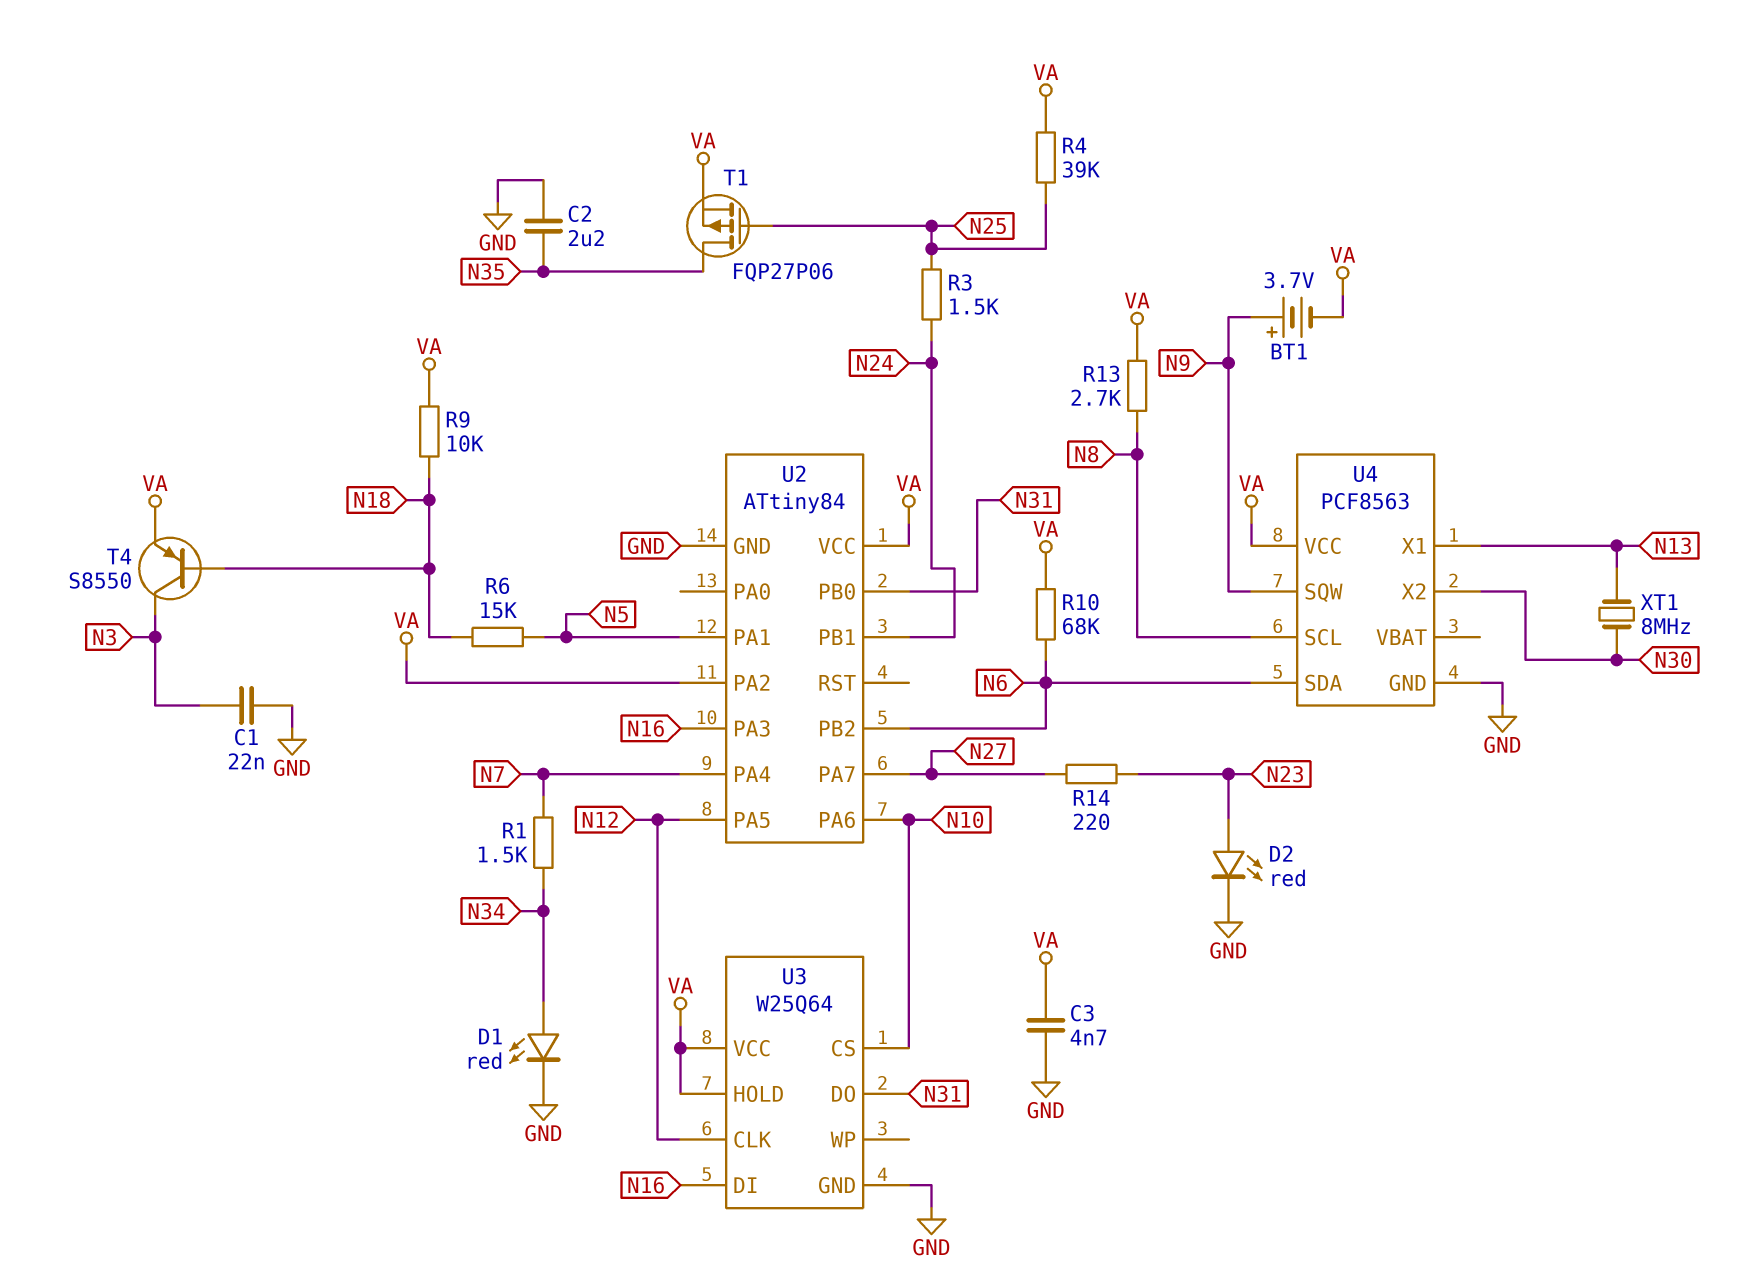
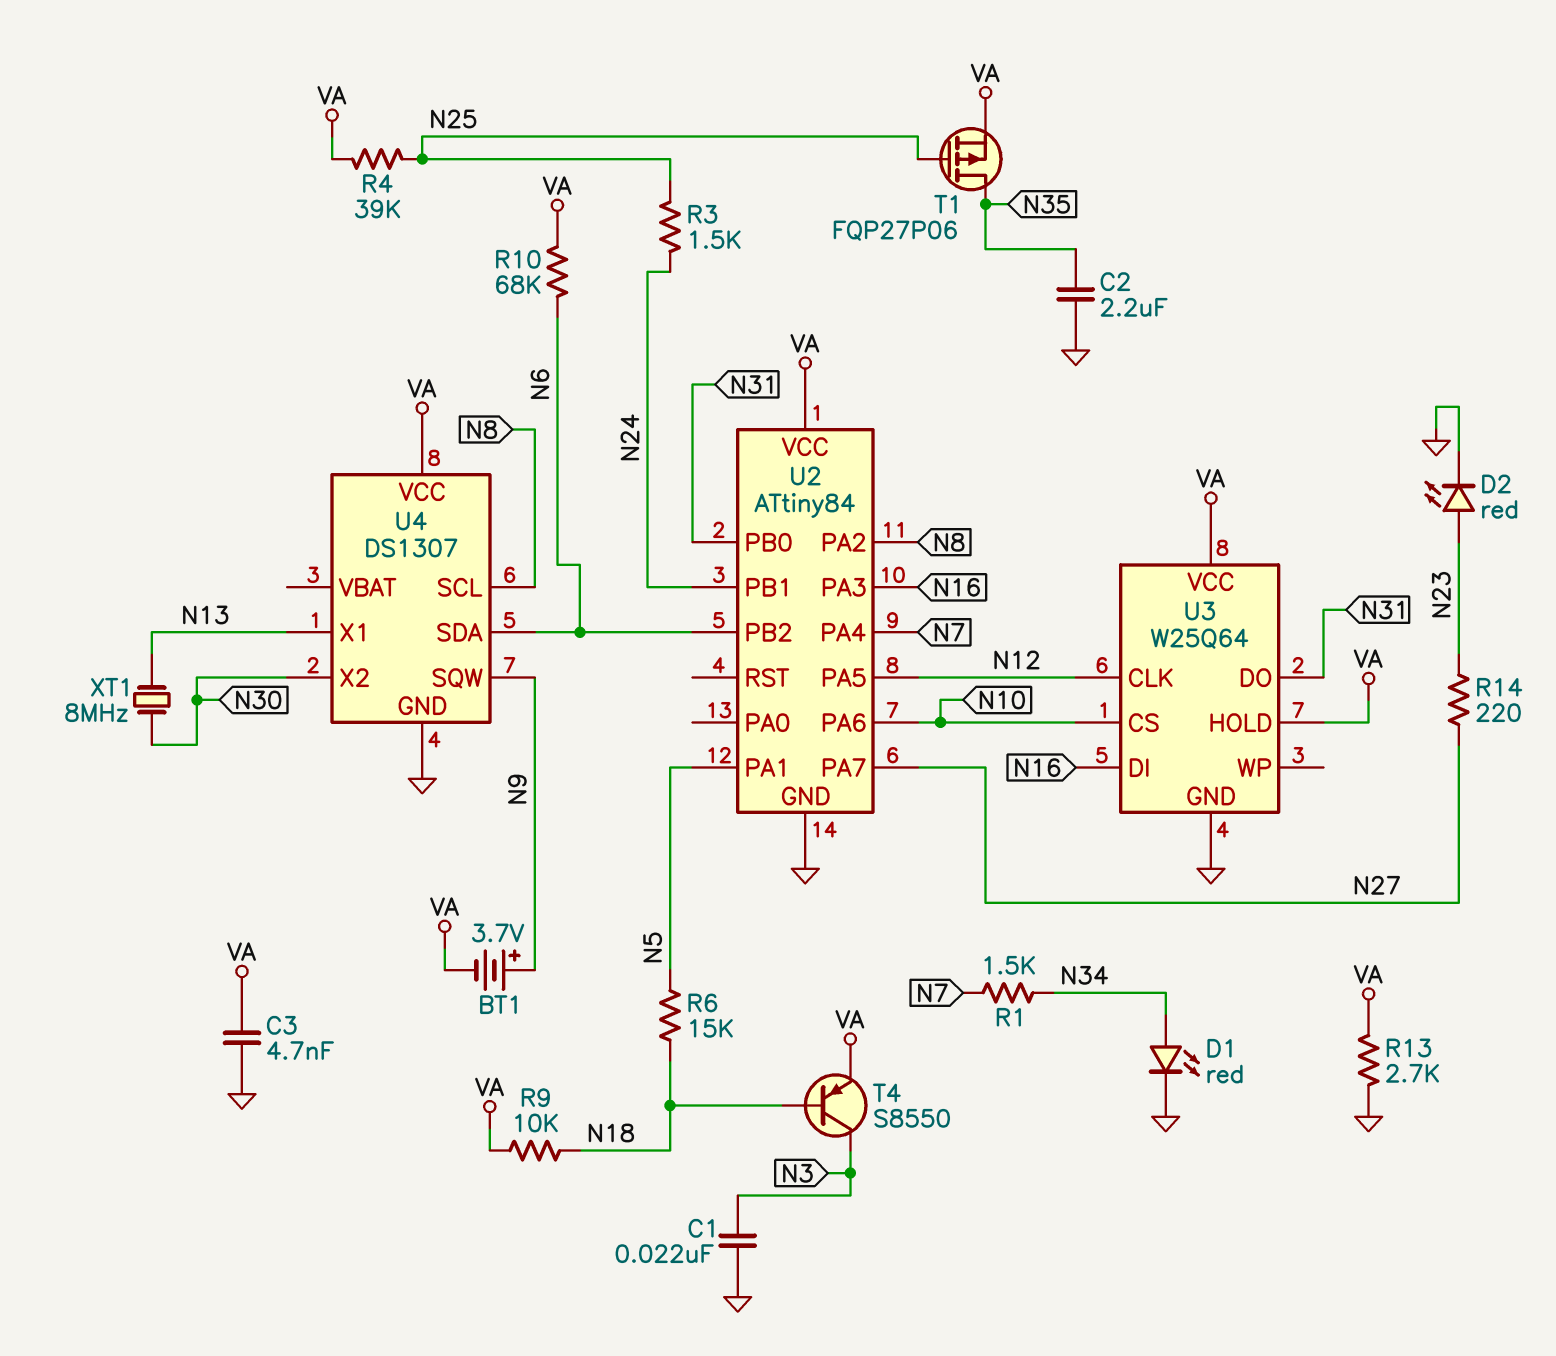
R13: 2.7k (N8, VA) -> 2.7k (GND, VA)
U2 pin PA2: VA -> N8
U4: PCF8563 -> DS1307

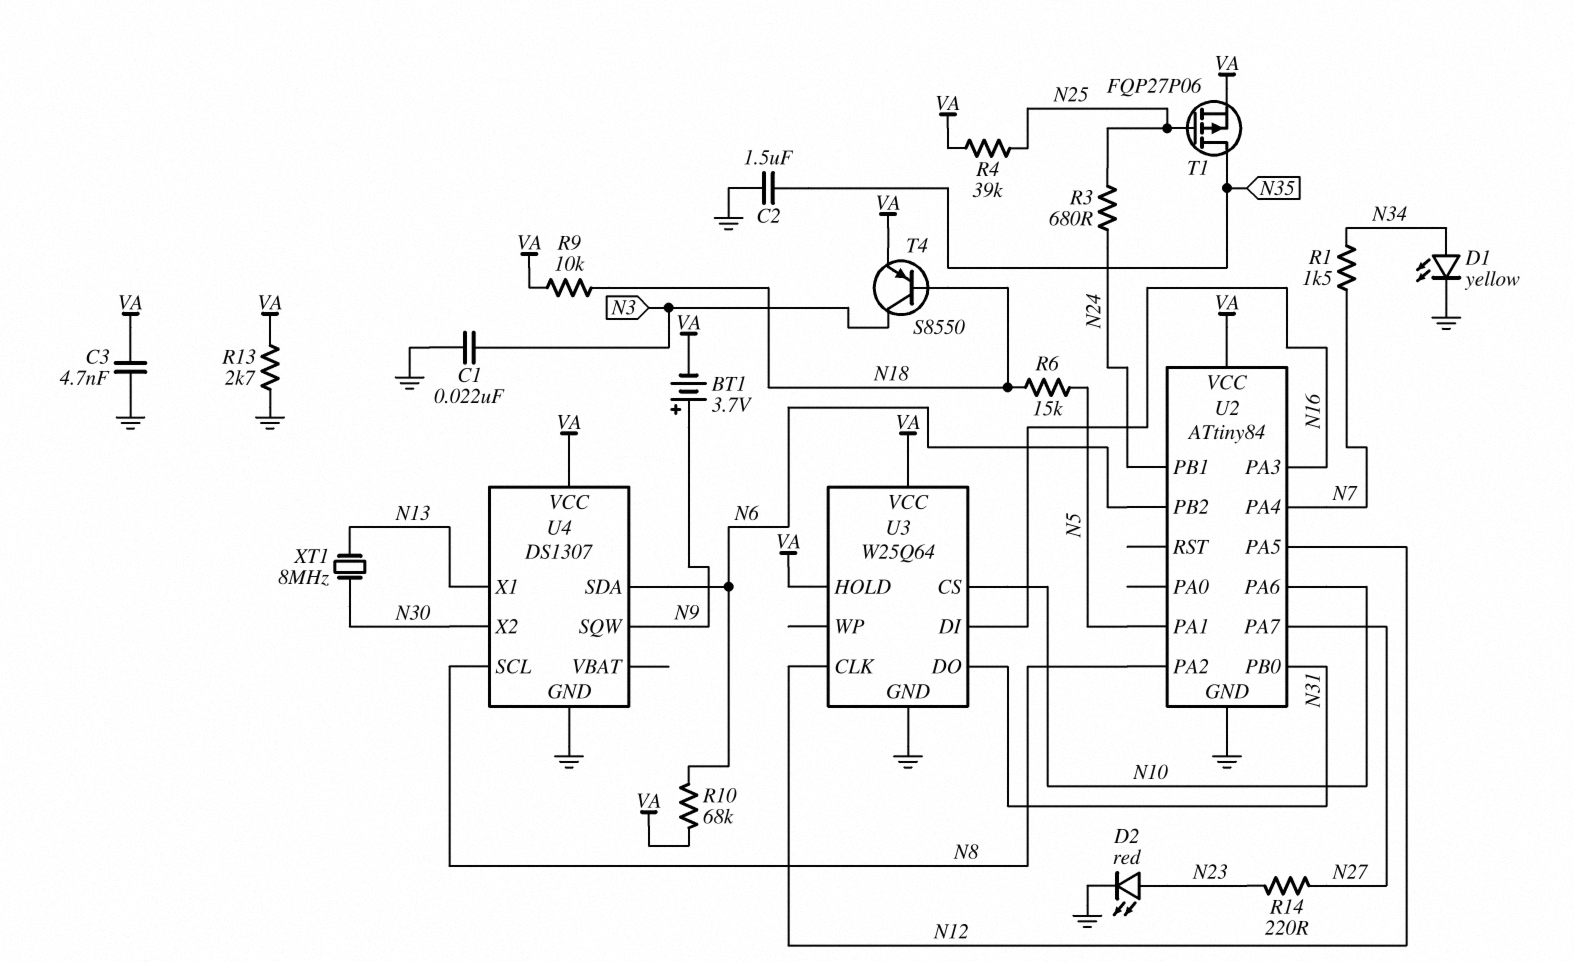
C2: 2.2uF (GND, N35) -> 1.5uF (GND, N35)
D1: LED red (A N34, K GND) -> LED yellow (A N34, K GND)
R3: 1.5k (N24, N25) -> 680 (N24, N25)

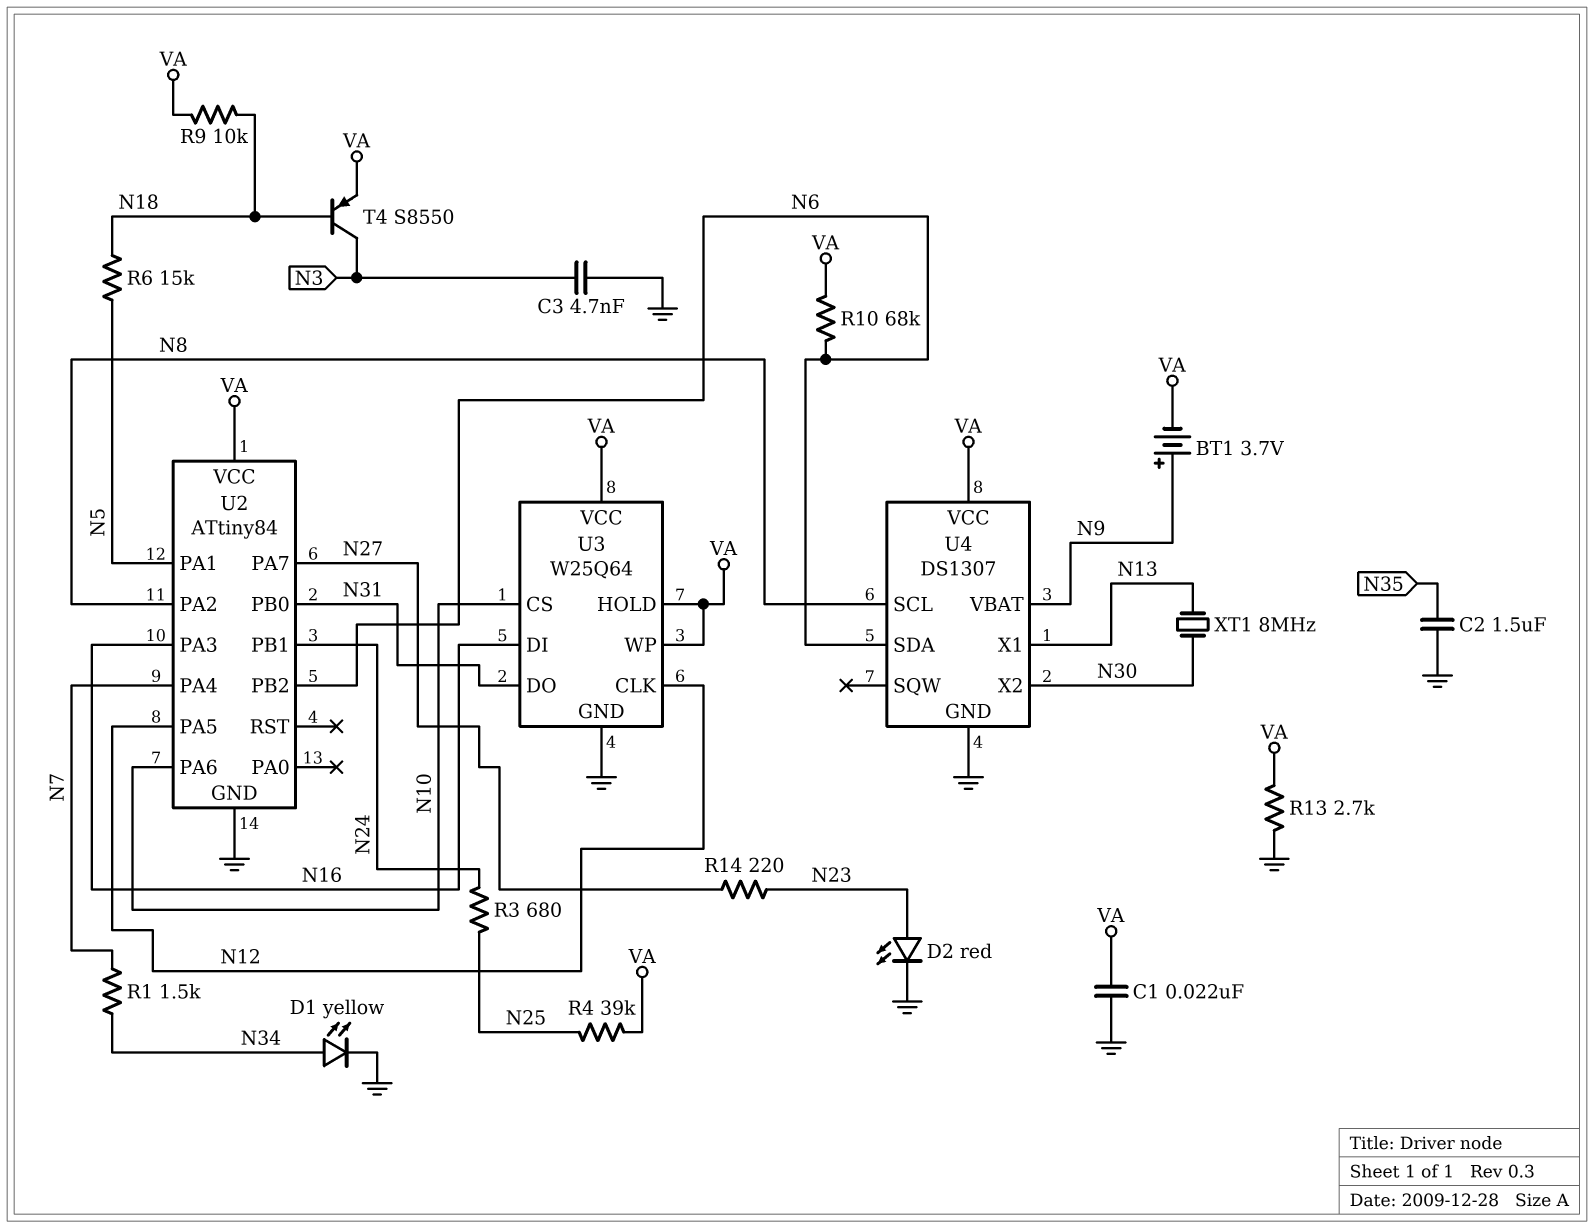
C1: 22nF (GND, N3) -> 22nF (GND, VA)
C3: 4.7nF (GND, VA) -> 4.7nF (GND, N3)
T1: PMOS FQP27P06 (G N25, D N35, S VA) -> none
U3 pin WP: none -> VA
U4 pin SQW: N9 -> none
U4 pin VBAT: none -> N9

